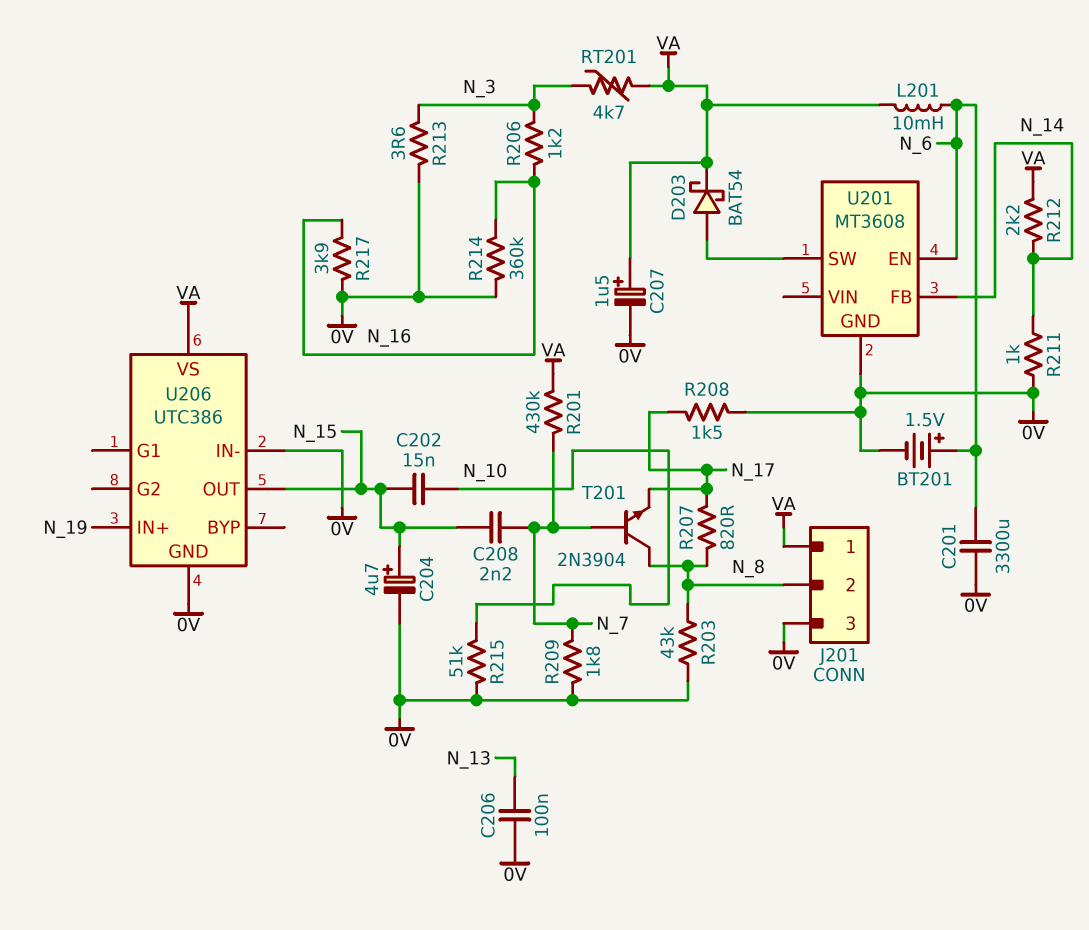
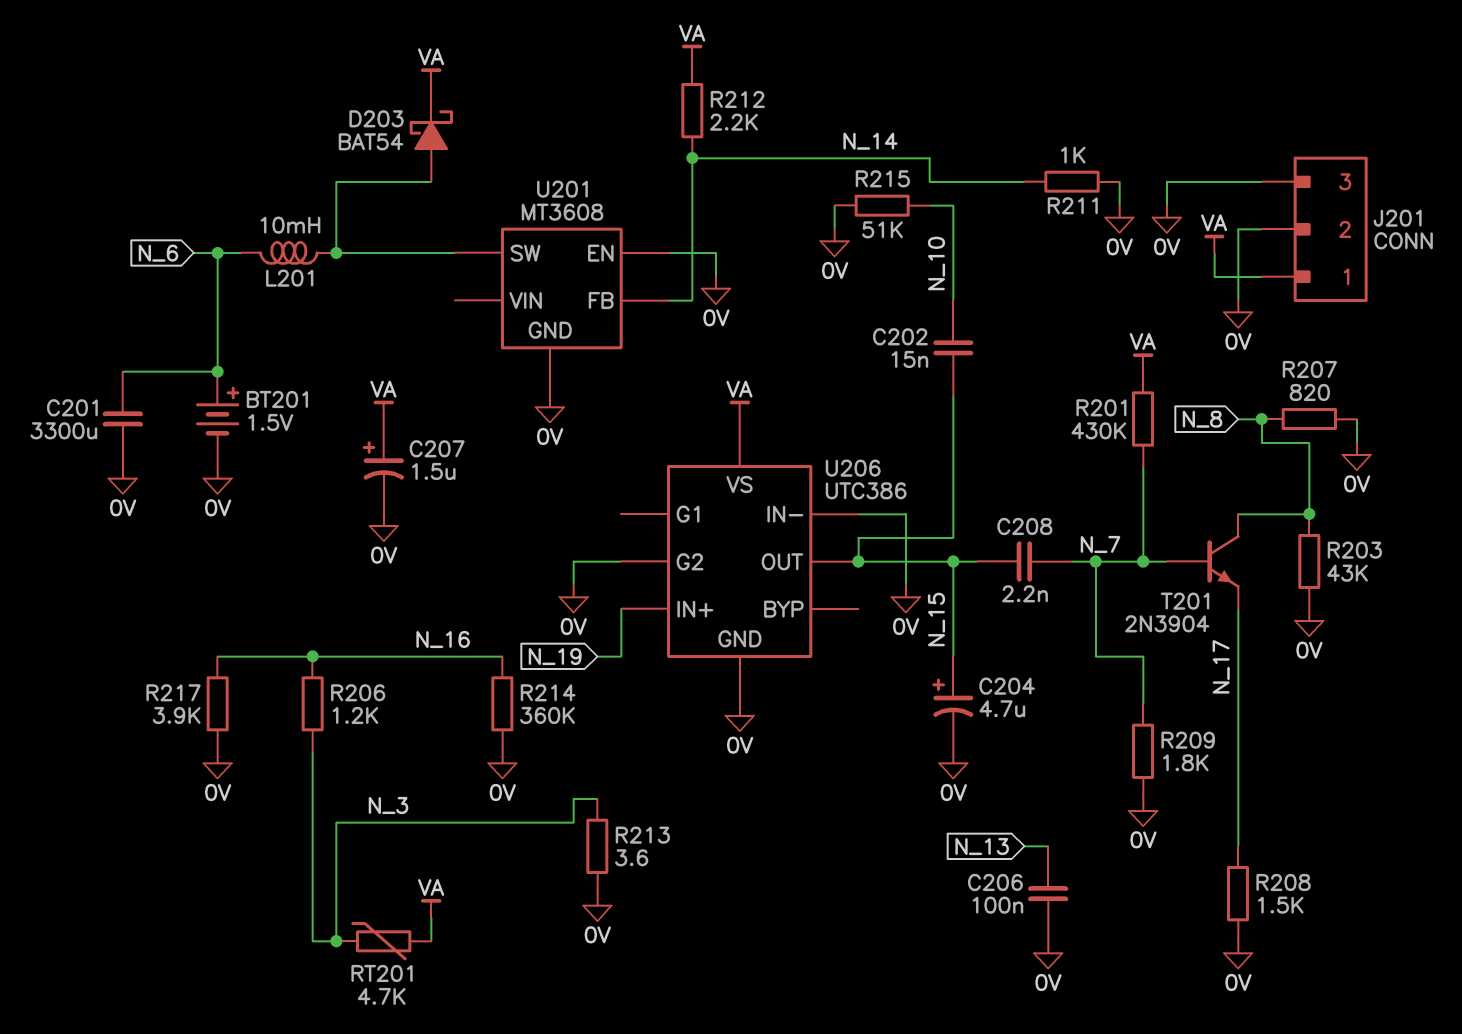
J201 pin 2: N_8 -> 0V
L201: 10mH (N_6, VA) -> 10mH (N_6, U201/SW)
R207: 820 (N_8, N_17) -> 820 (0V, N_8)
U201 pin EN: N_6 -> 0V
U206 pin G2: none -> 0V

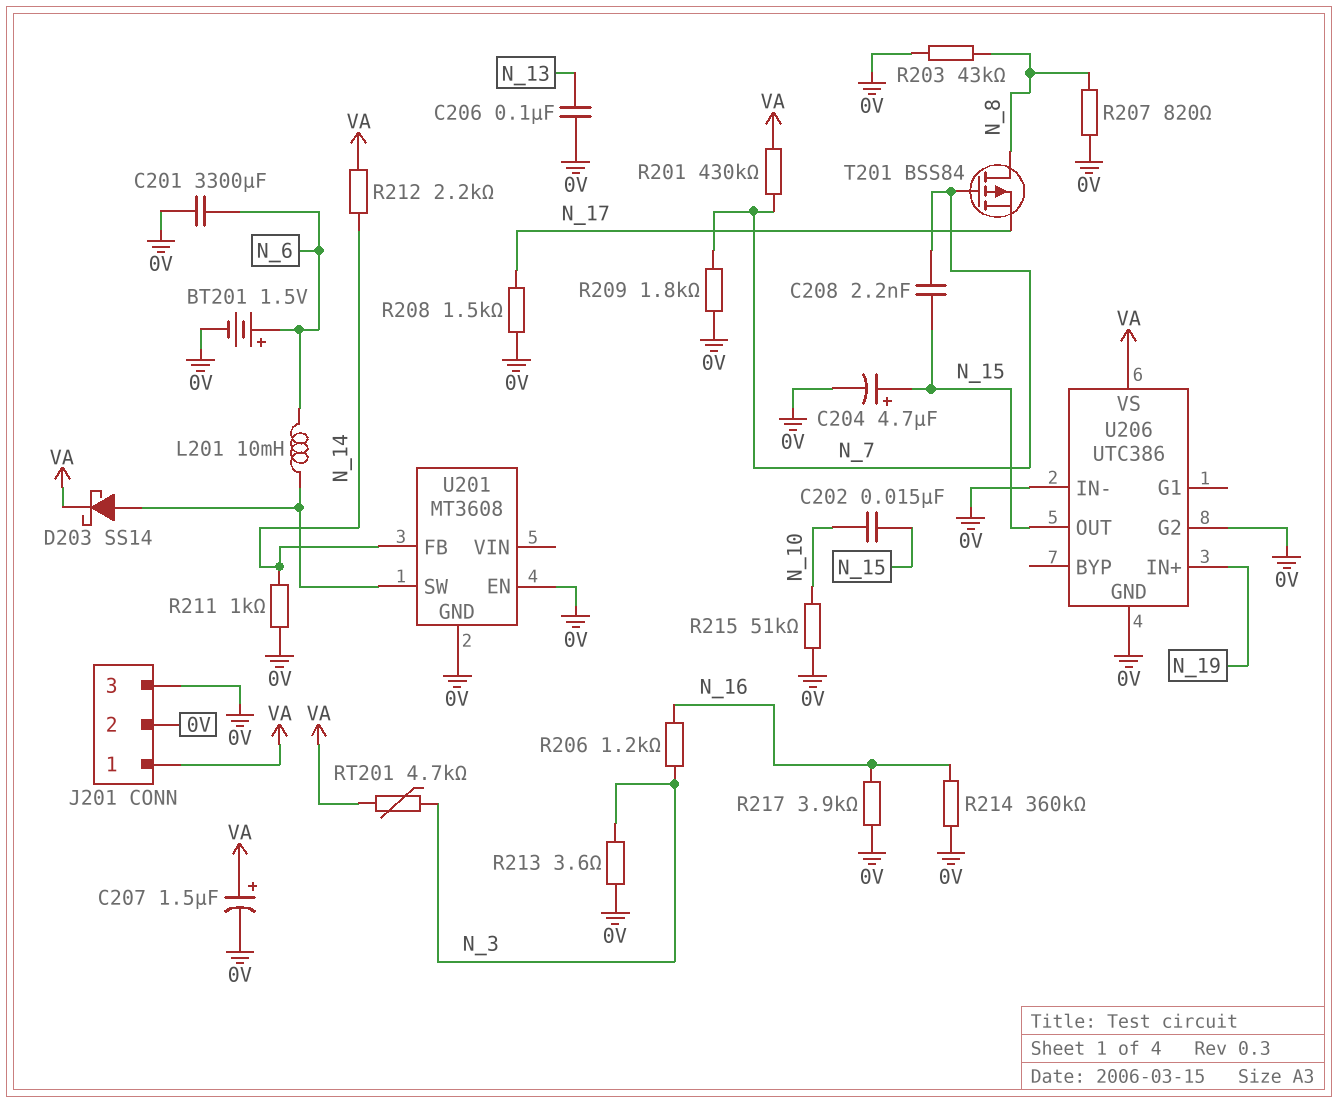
D203: schottky BAT54 (A U201/SW, K VA) -> schottky SS14 (A U201/SW, K VA)
T201: NPN 2N3904 (B N_7, C N_8, E N_17) -> PMOS BSS84 (G N_7, D N_8, S N_17)

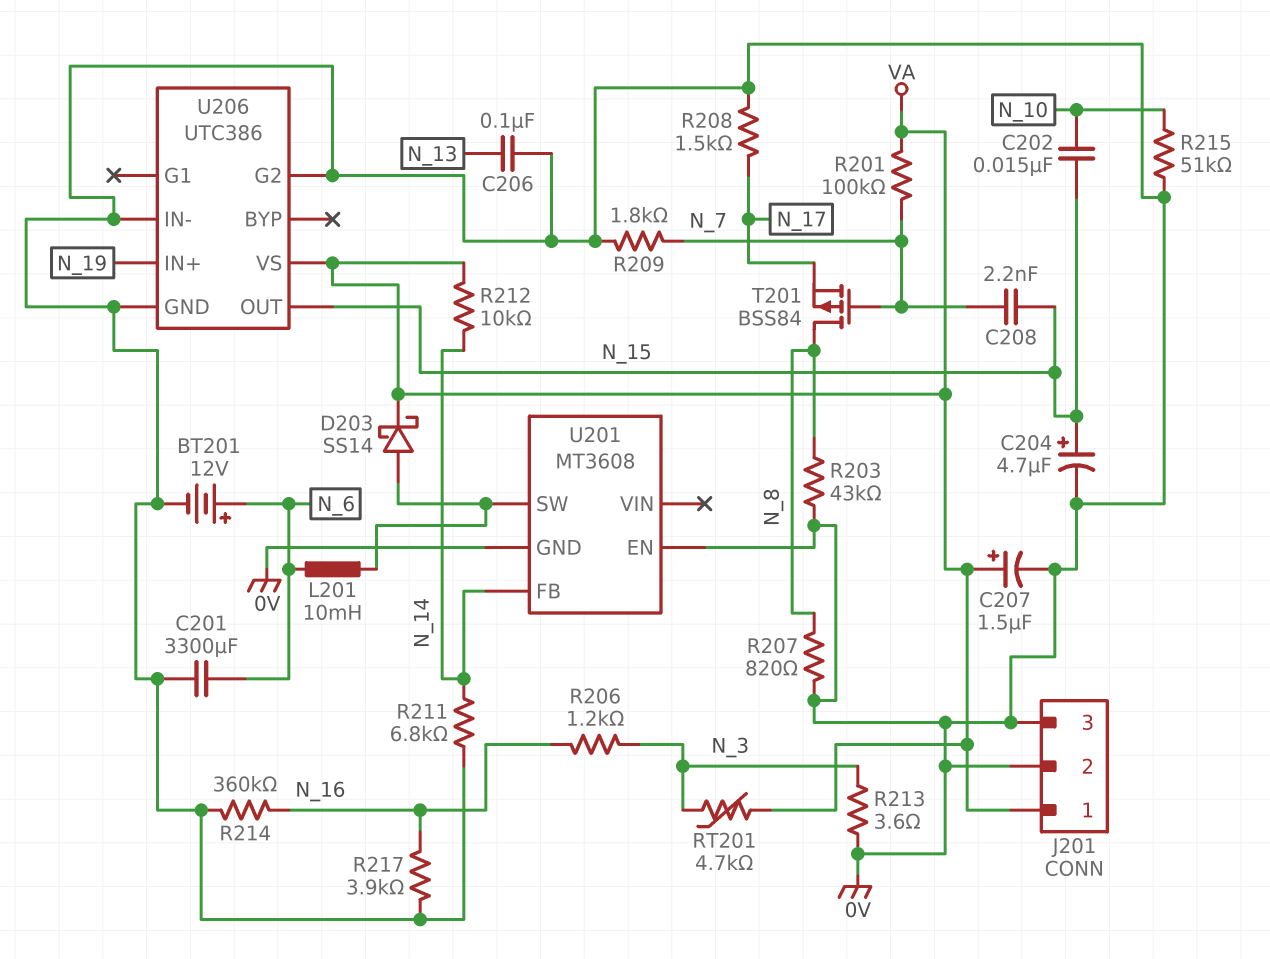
BT201: 1.5V (plus N_6, minus 0V) -> 12V (plus N_6, minus 0V)
R201: 430k (N_7, VA) -> 100k (N_7, VA)
R211: 1k (0V, N_14) -> 6.8k (0V, N_14)
R212: 2.2k (N_14, VA) -> 10k (N_14, VA)

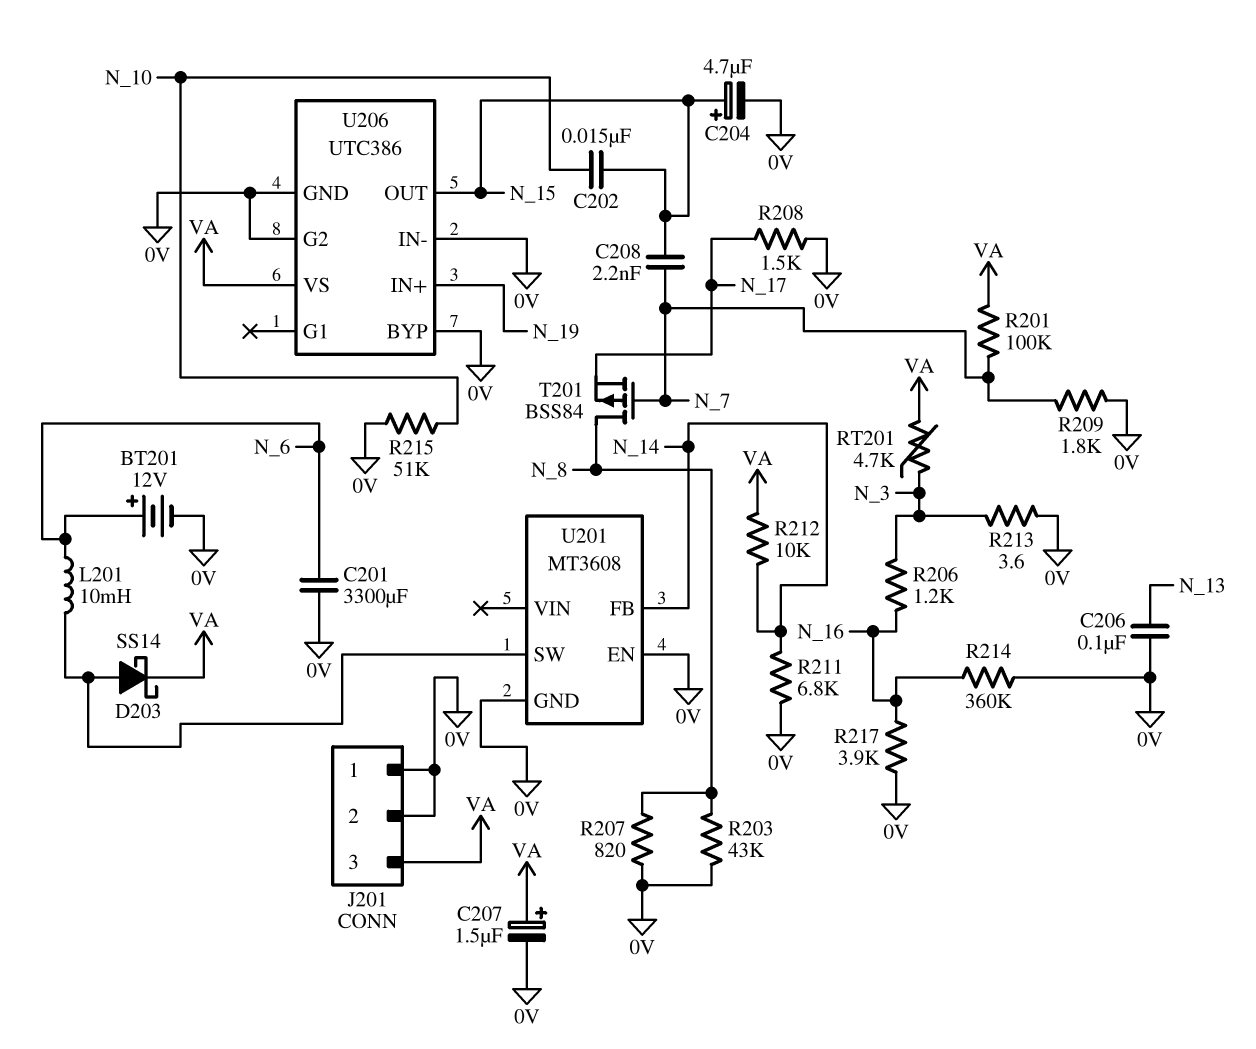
J201 pin 1: VA -> 0V
J201 pin 3: 0V -> VA
U206 pin BYP: none -> 0V

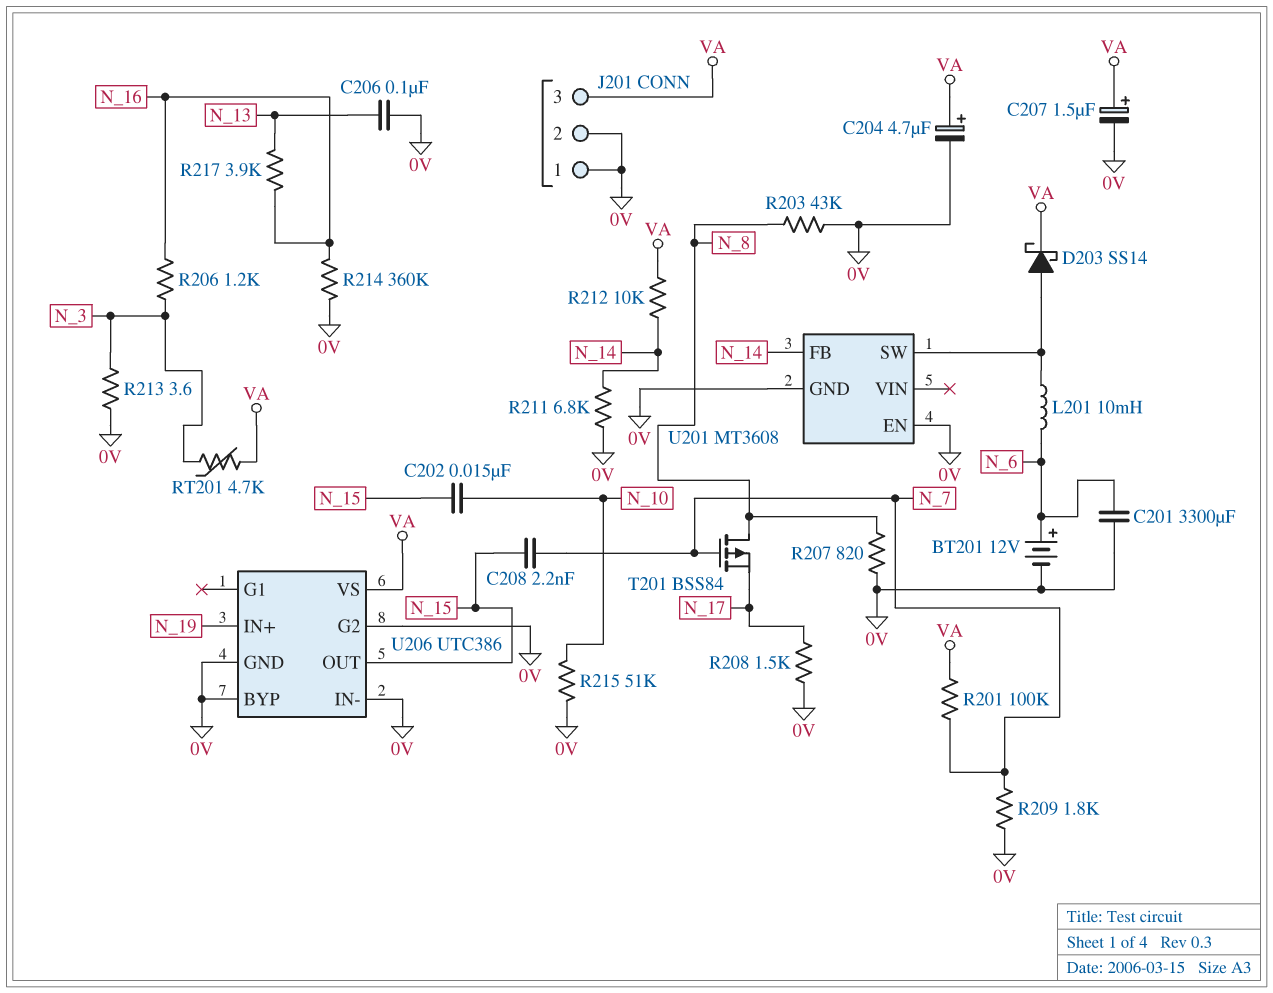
C204: 4.7uF (plus N_15, minus 0V) -> 4.7uF (plus VA, minus 0V)
R217: 3.9k (0V, N_16) -> 3.9k (N_13, N_16)

